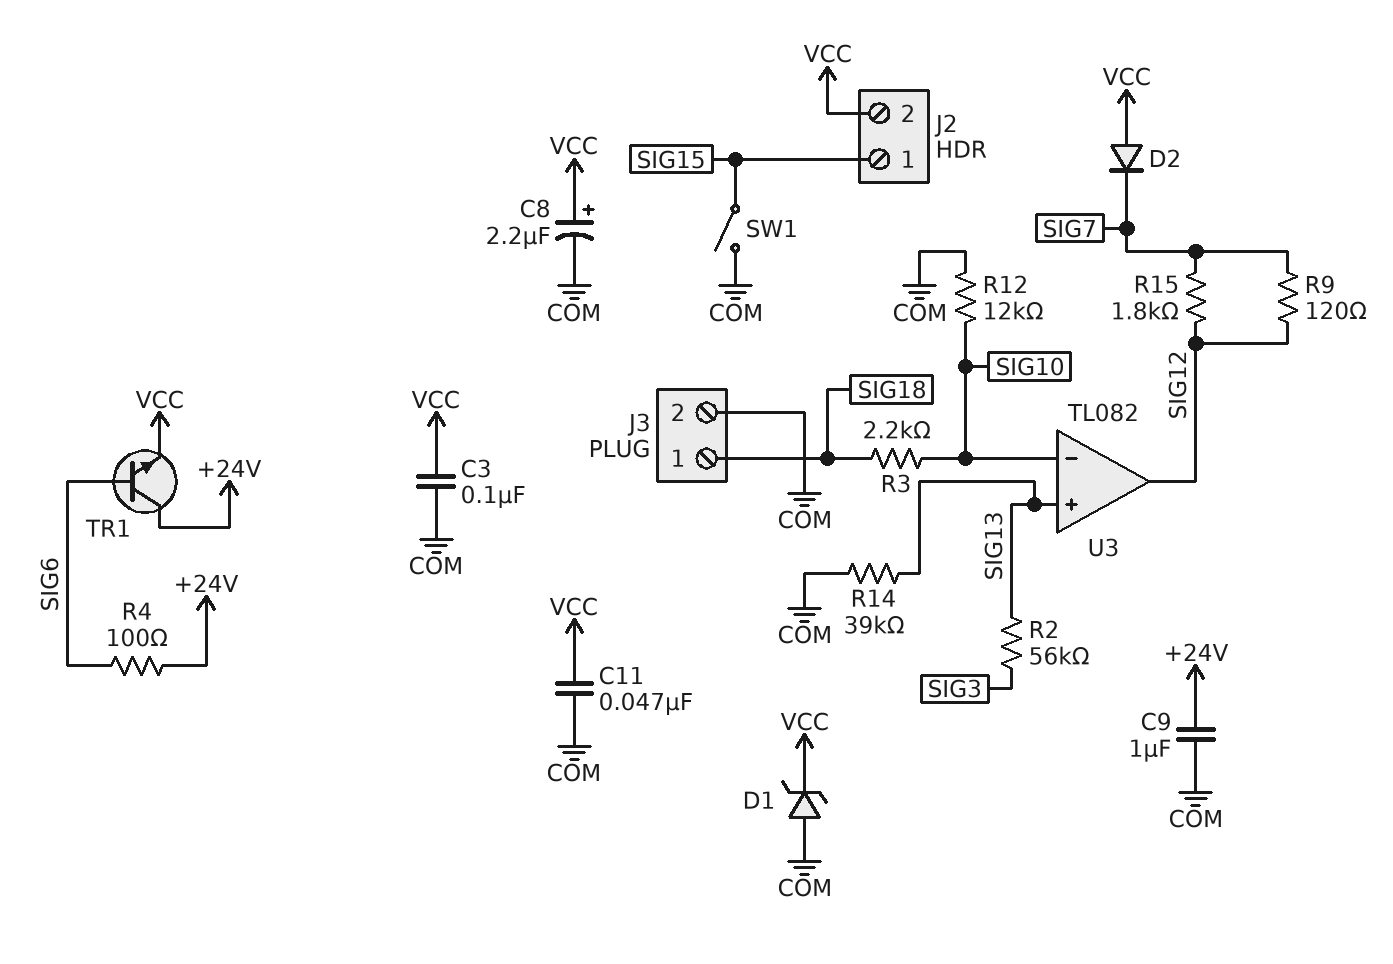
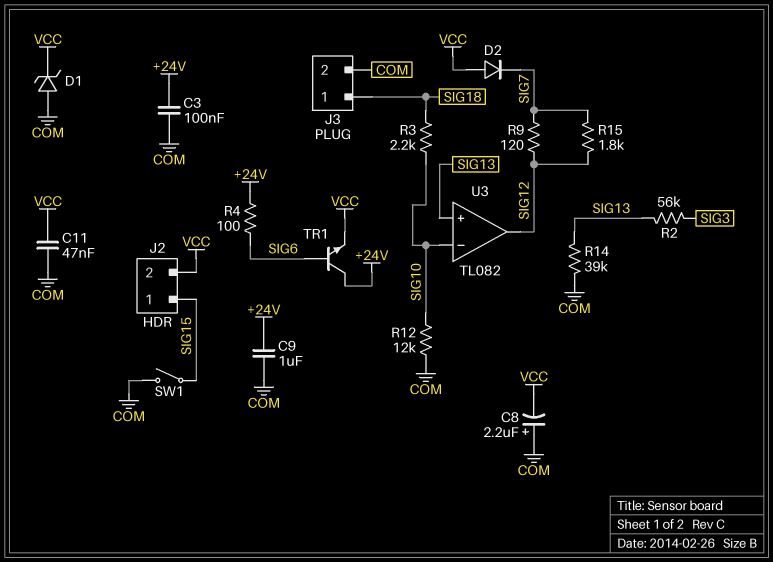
C3: 100nF (COM, VCC) -> 100nF (+24V, COM)
C8: 2.2uF (plus VCC, minus COM) -> 2.2uF (plus COM, minus VCC)

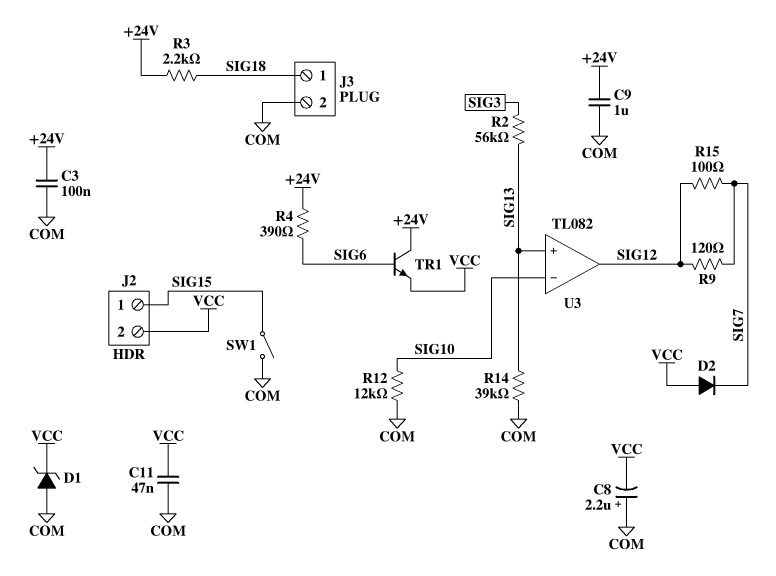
R3: 2.2k (SIG10, SIG18) -> 2.2k (+24V, SIG18)
R4: 100 (+24V, SIG6) -> 390 (+24V, SIG6)
R15: 1.8k (SIG7, SIG12) -> 100 (SIG7, SIG12)

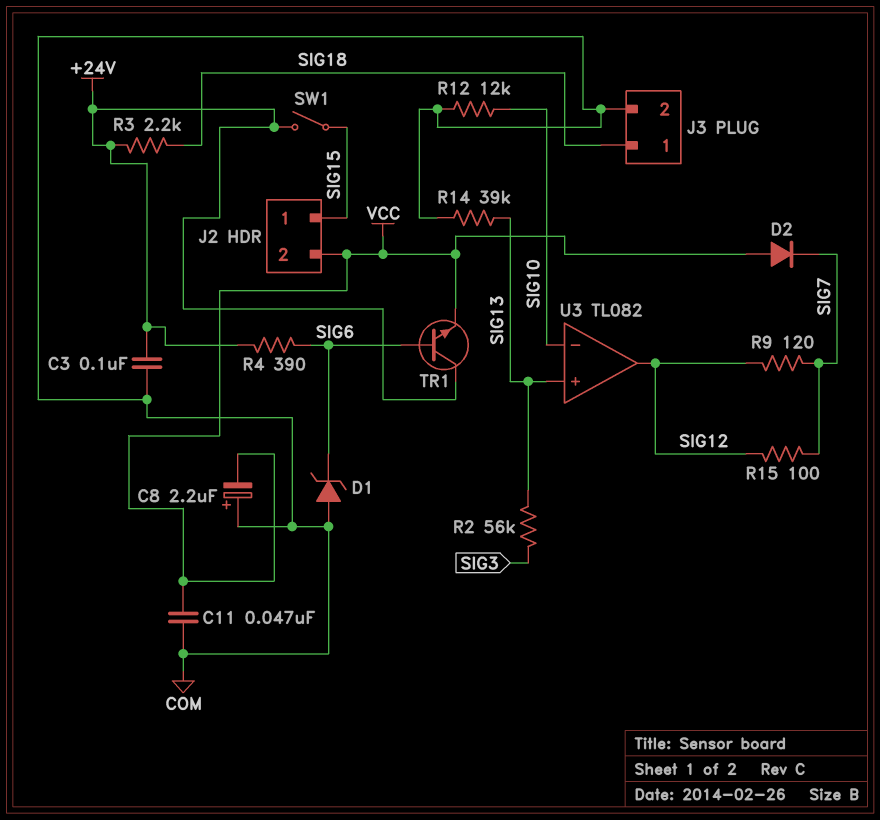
C9: 1uF (+24V, COM) -> none
D1: zener (A COM, K VCC) -> zener (A COM, K SIG6)
SW1: switch (COM, SIG15) -> switch (+24V, SIG15)

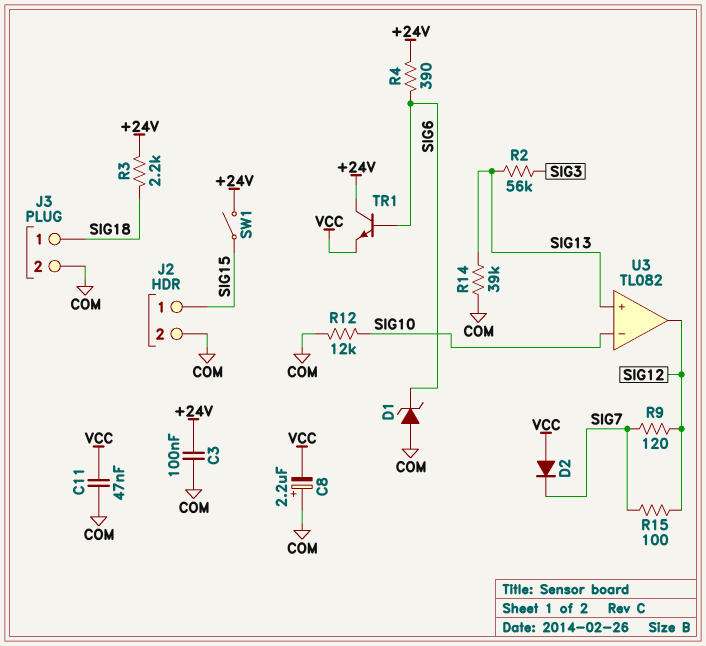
J2 pin 2: VCC -> COM

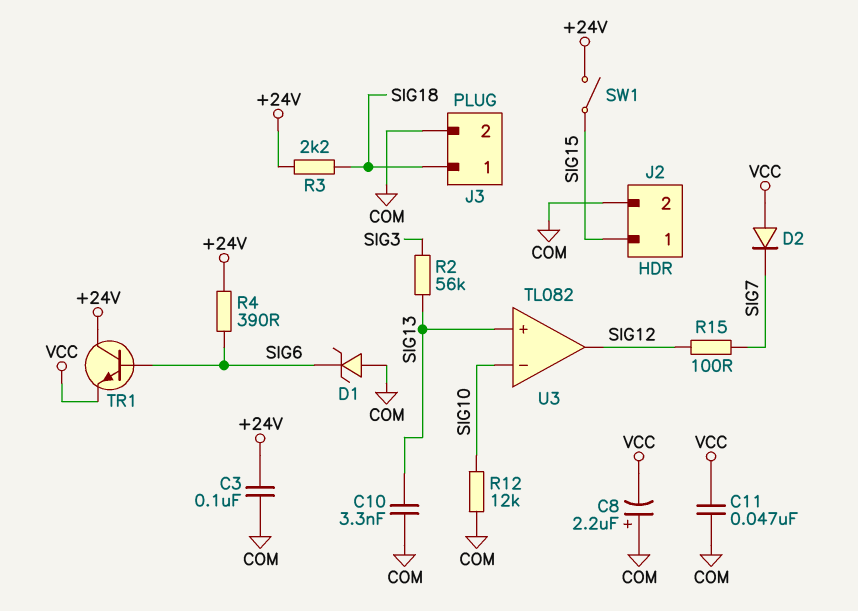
C10: none -> 3.3nF (COM, SIG13)
R9: 120 (SIG7, SIG12) -> none
R14: 39k (COM, SIG13) -> none

